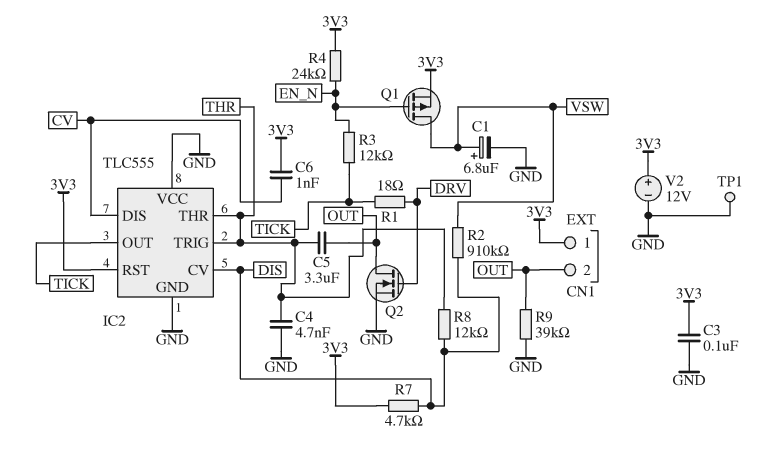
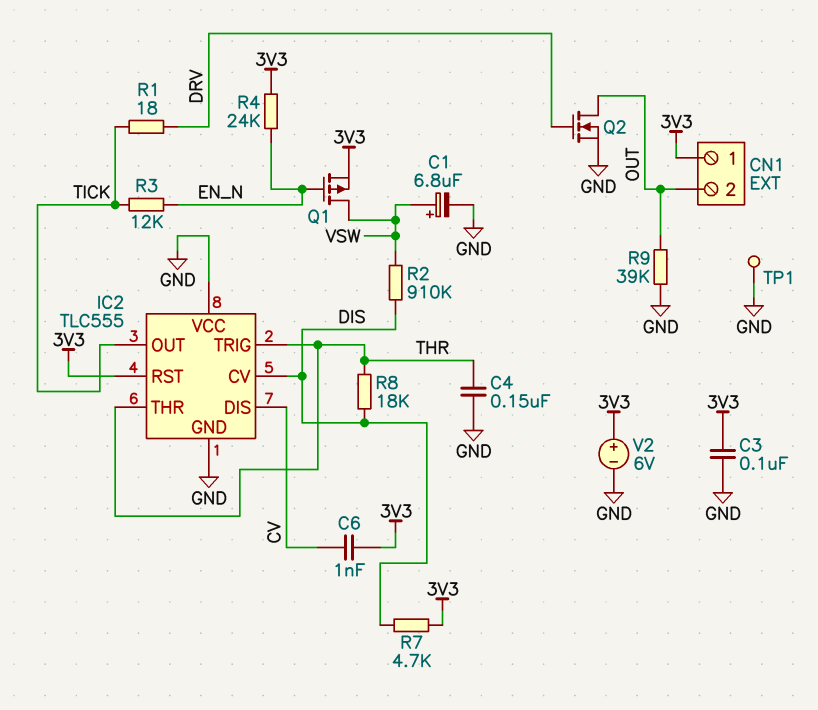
C4: 4.7nF (GND, THR) -> 150nF (GND, THR)
C5: 3.3uF (OUT, THR) -> none
R8: 12k (DIS, THR) -> 18k (DIS, THR)
V2: 12V (plus 3V3, minus GND) -> 6V (plus 3V3, minus GND)

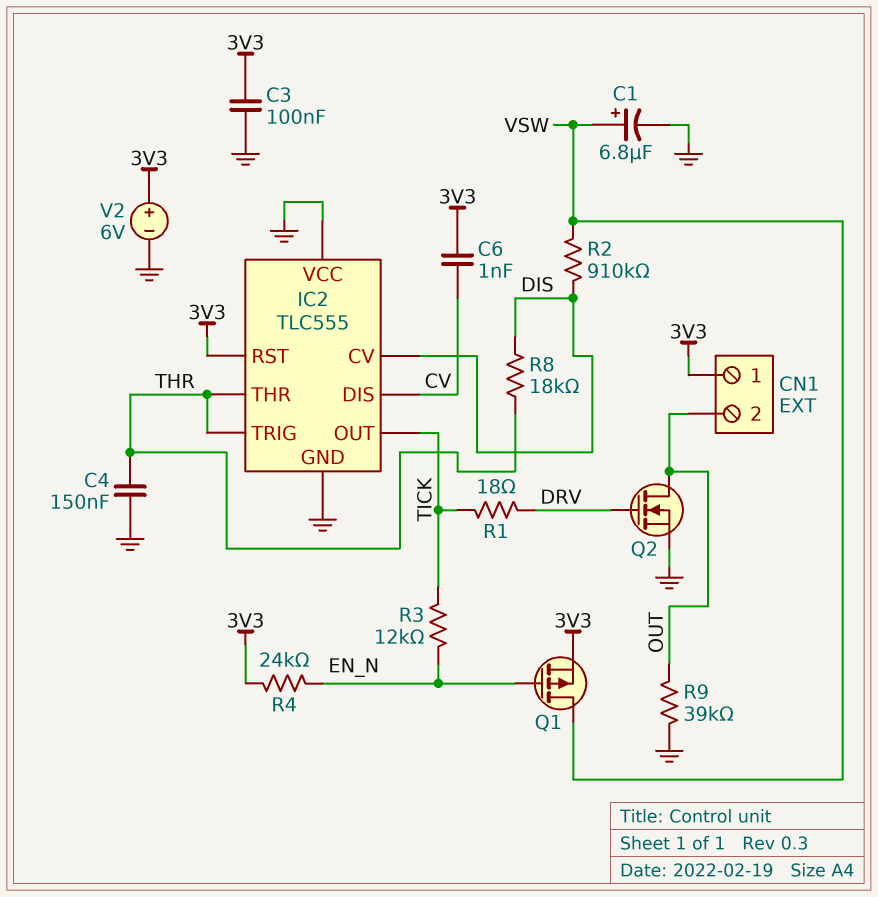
R7: 4.7k (3V3, DIS) -> none
TP1: test point (GND) -> none

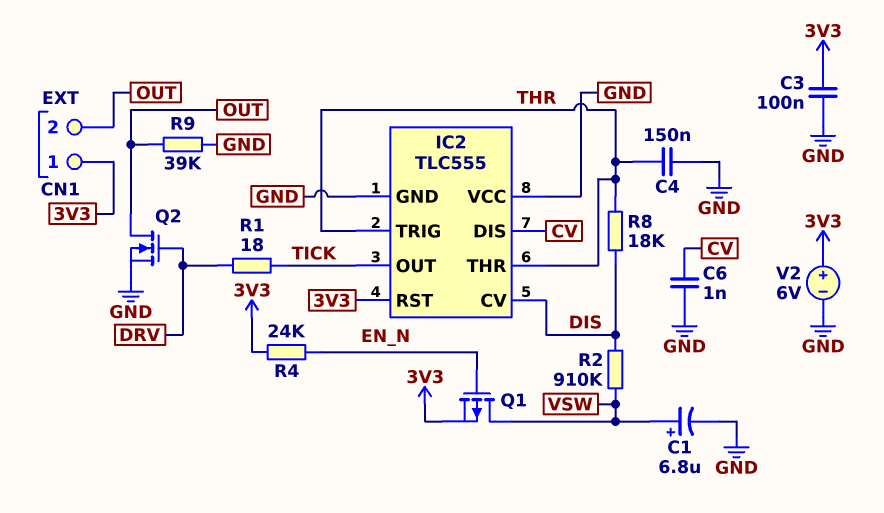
C6: 1nF (3V3, CV) -> 1nF (CV, GND)
R3: 12k (EN_N, TICK) -> none

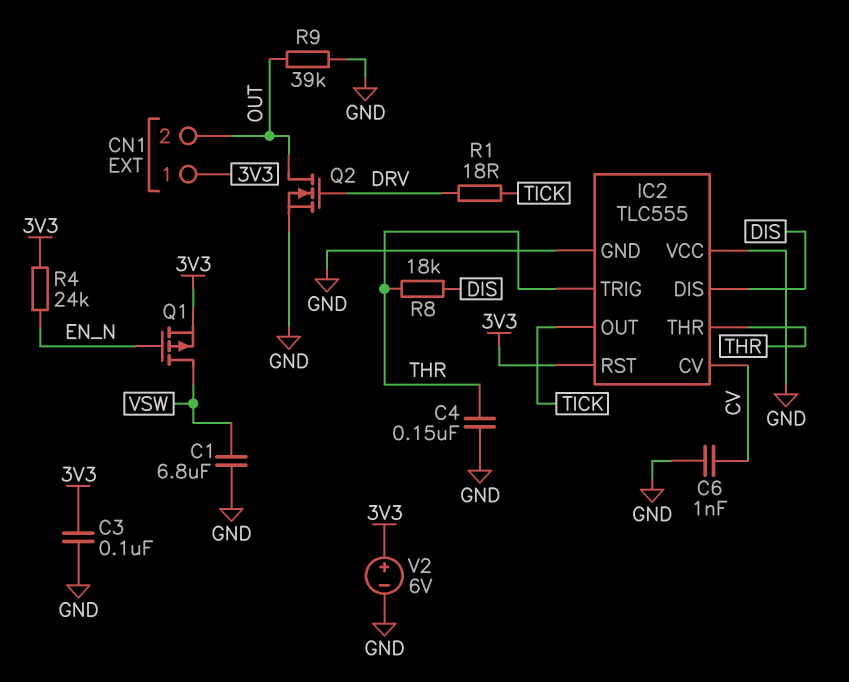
C1: 6.8uF (plus VSW, minus GND) -> 6.8uF (GND, VSW)
IC2 pin CV: DIS -> CV
IC2 pin DIS: CV -> DIS
R2: 910k (DIS, VSW) -> none

